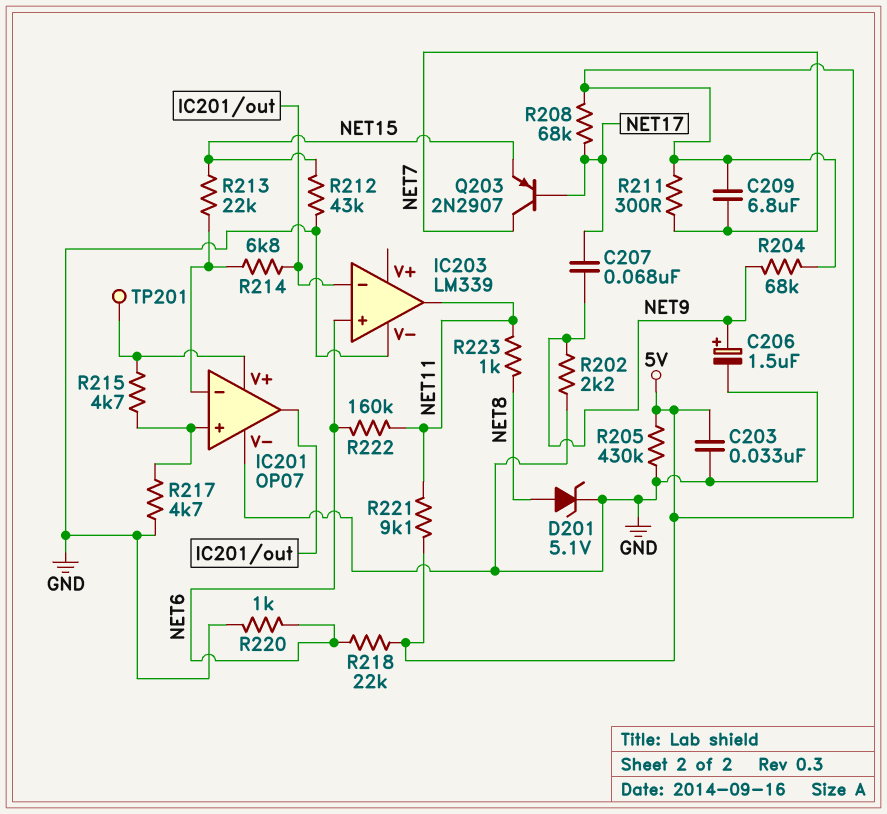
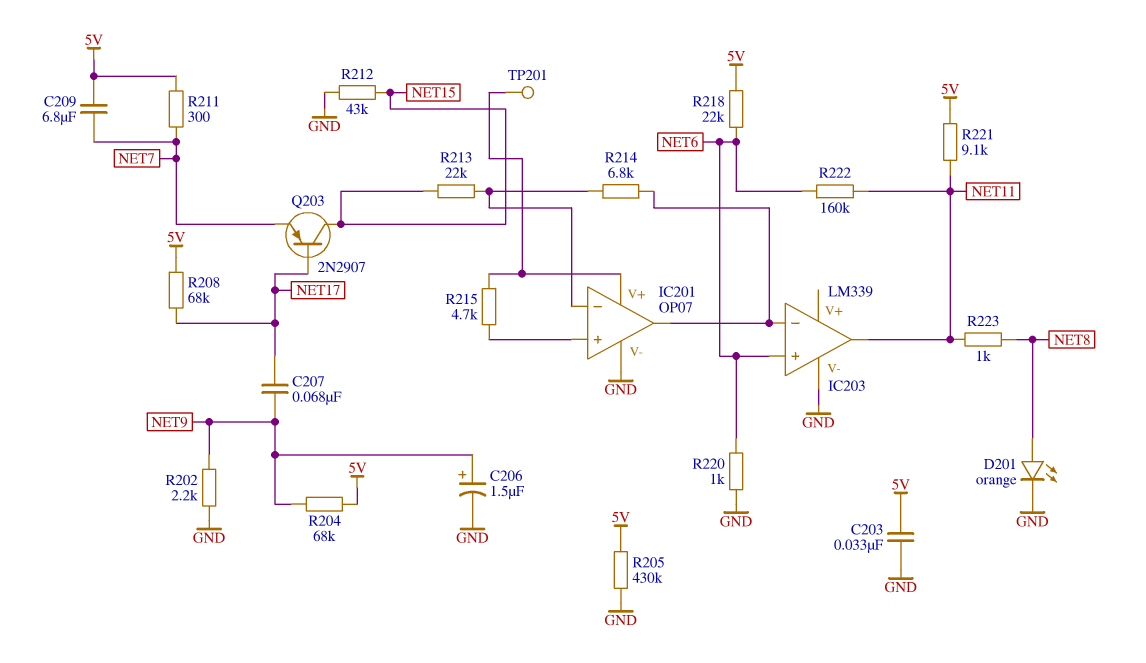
D201: zener 5.1V (A NET8, K GND) -> LED orange (A NET8, K GND)
Q203: PNP 2N2907 (B NET17, C NET7, E NET15) -> PNP 2N2907 (B NET17, C NET15, E NET7)
R217: 4.7k (GND, IC201/in+) -> none

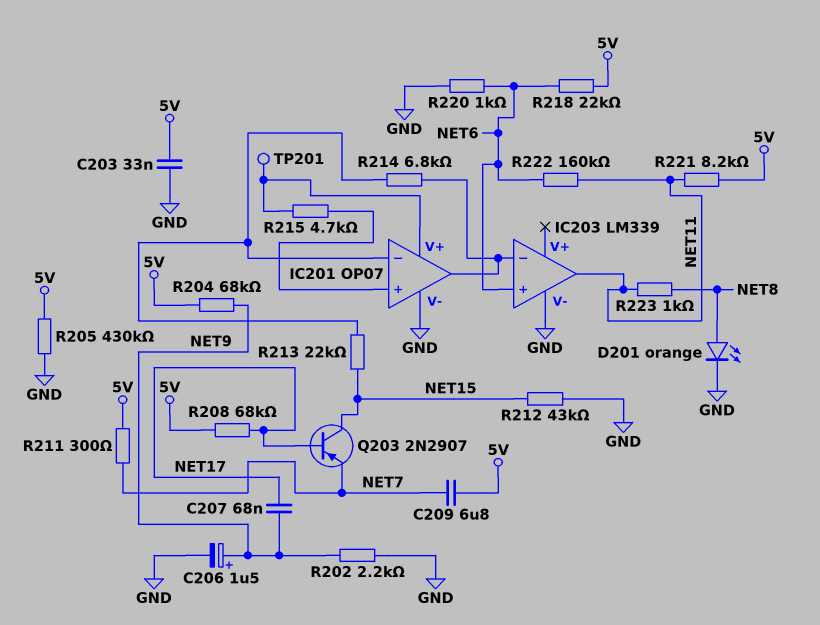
R221: 9.1k (5V, NET11) -> 8.2k (5V, NET11)

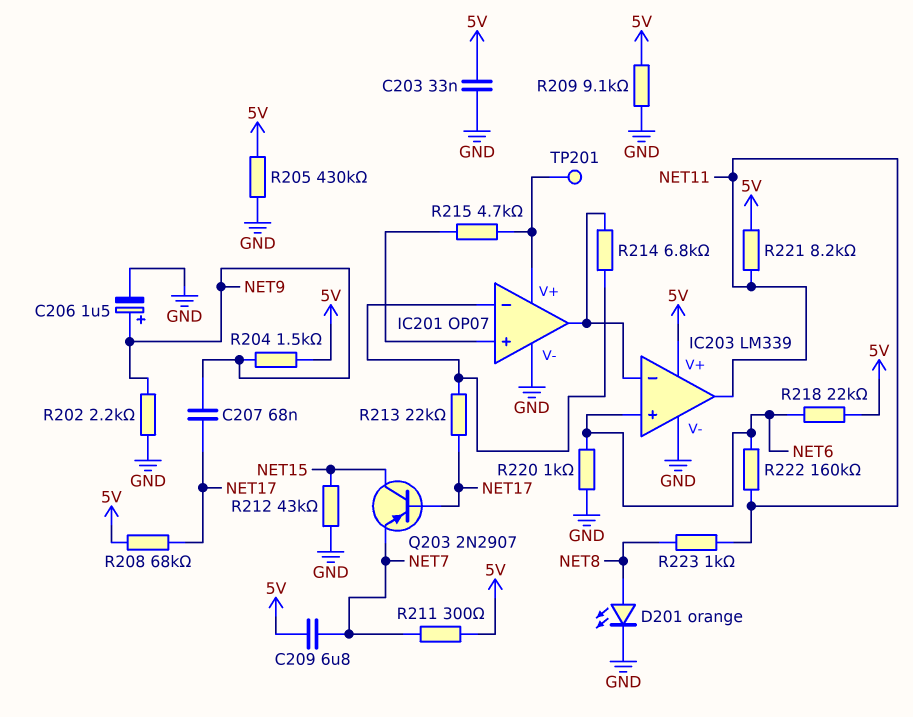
IC203 pin V+: none -> 5V
R204: 68k (5V, NET9) -> 1.5k (5V, NET9)
R209: none -> 9.1k (5V, GND)
R213: 22k (IC201/in-, NET15) -> 22k (IC201/in-, NET17)

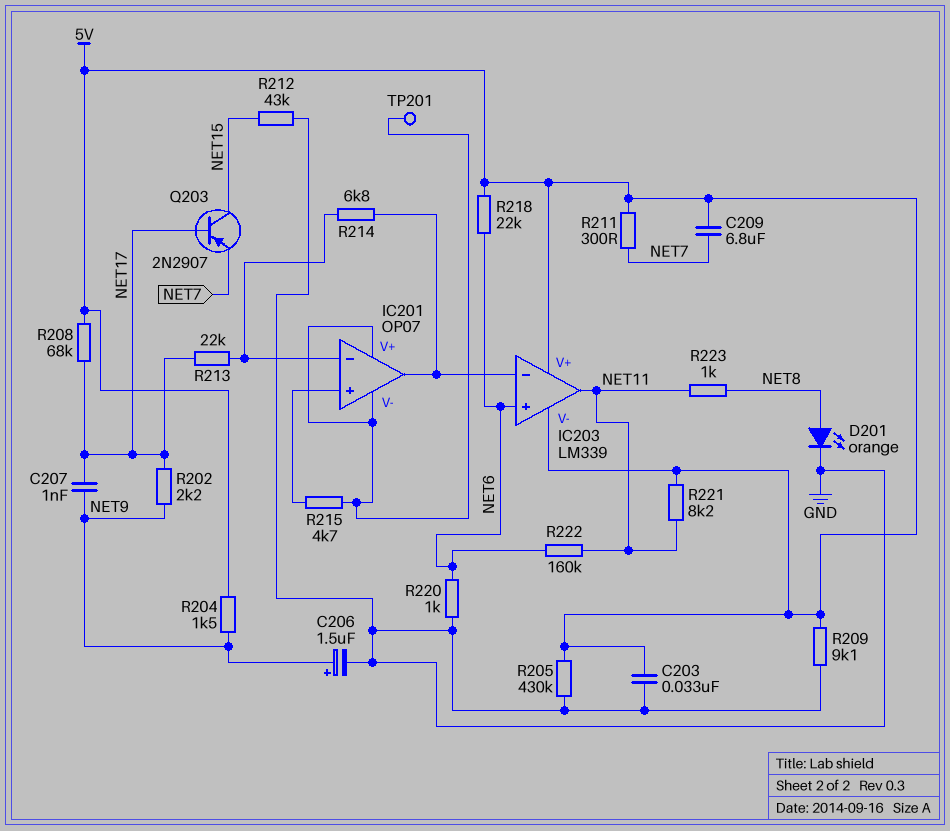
C207: 68nF (NET9, NET17) -> 1nF (NET9, NET17)
IC201 pin V-: GND -> IC201/V+
IC203 pin V-: GND -> 5V
R202: 2.2k (GND, NET9) -> 2.2k (NET9, NET17)

